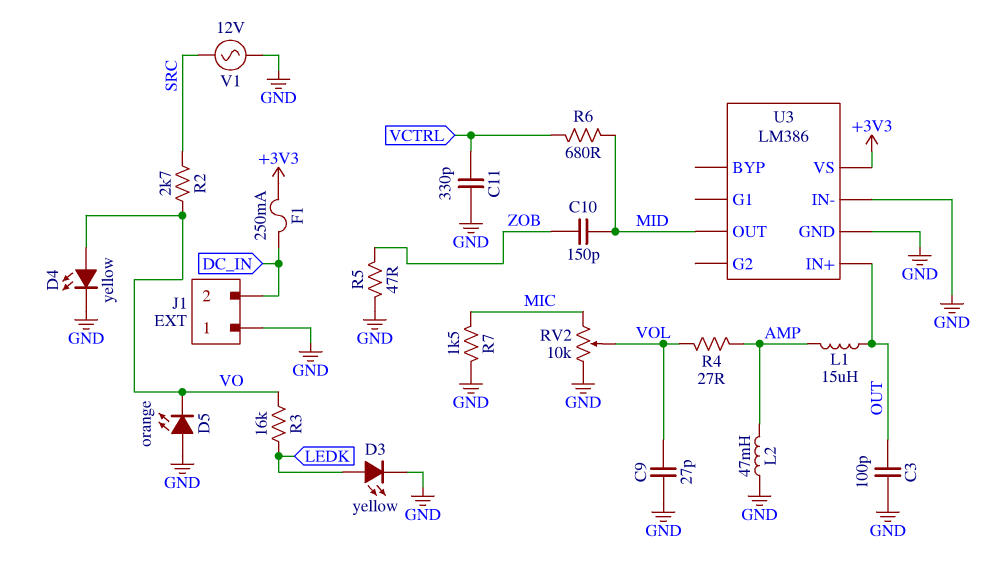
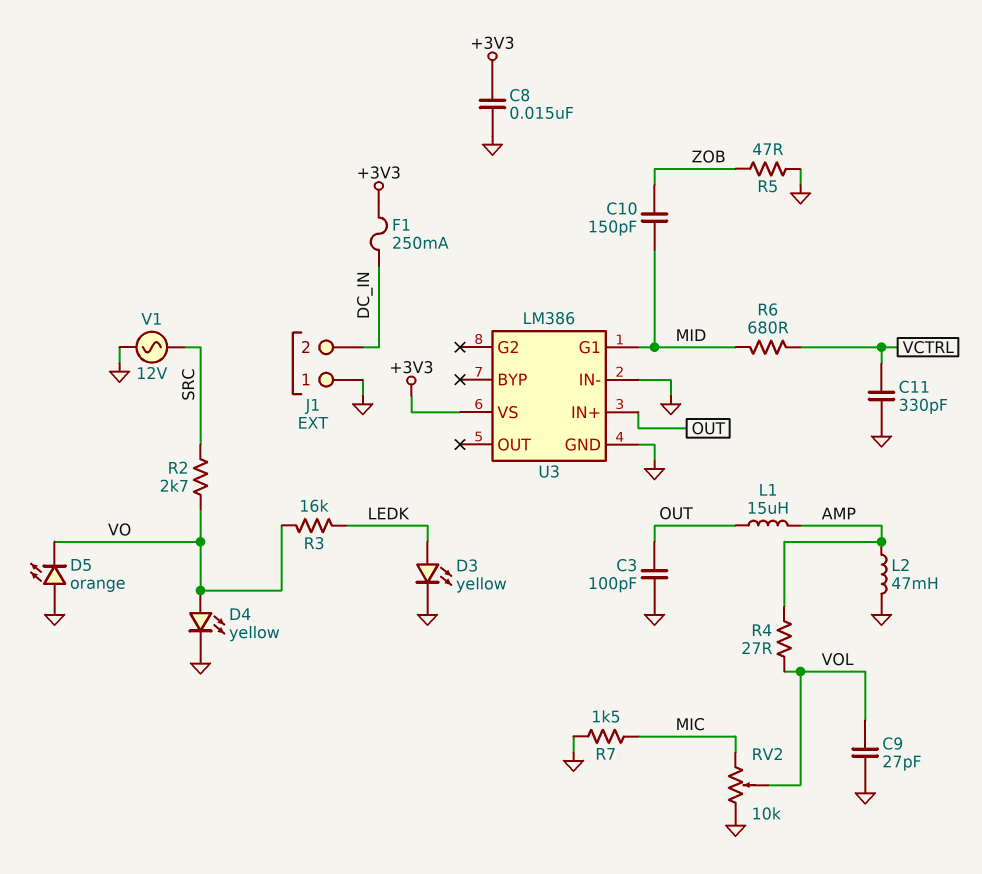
C8: none -> 15nF (+3V3, GND)
U3 pin G1: none -> MID
U3 pin OUT: MID -> none

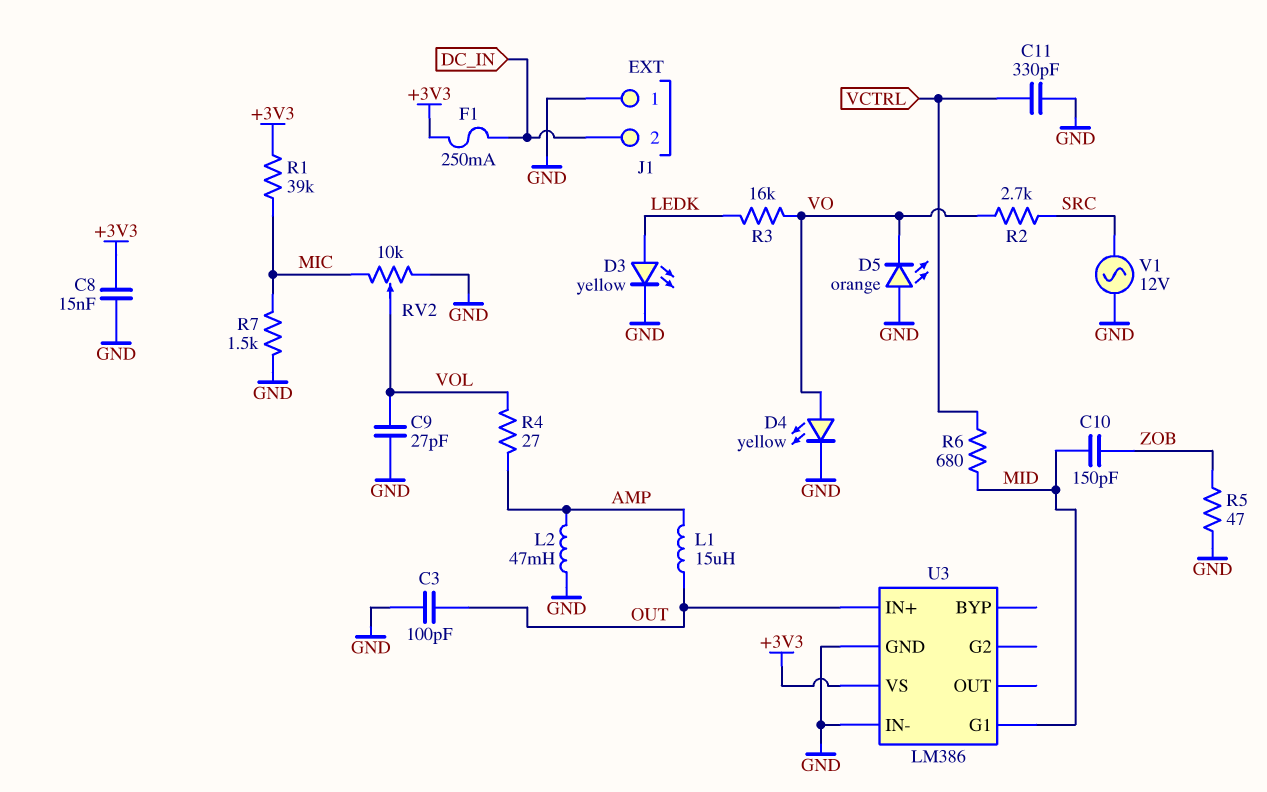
R1: none -> 39k (+3V3, MIC)

